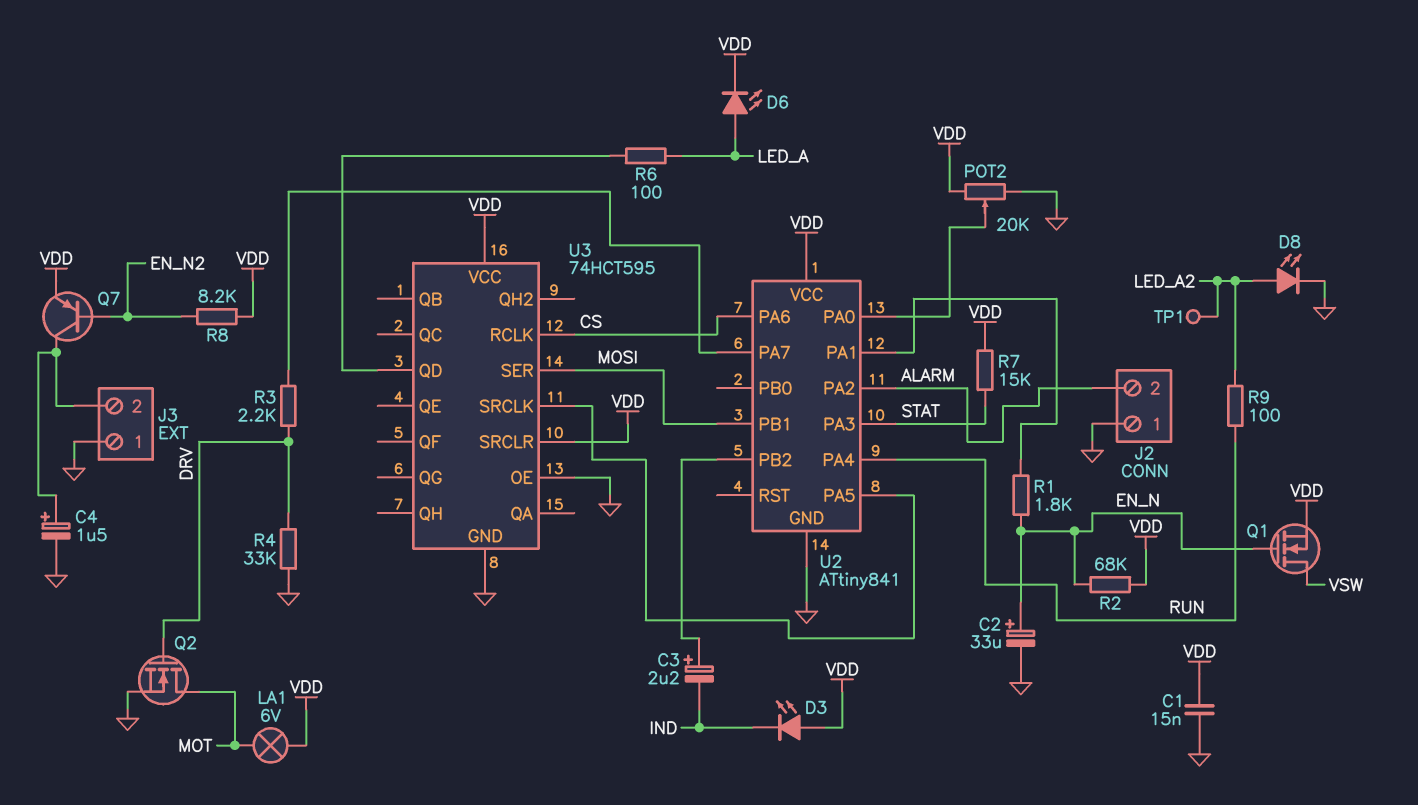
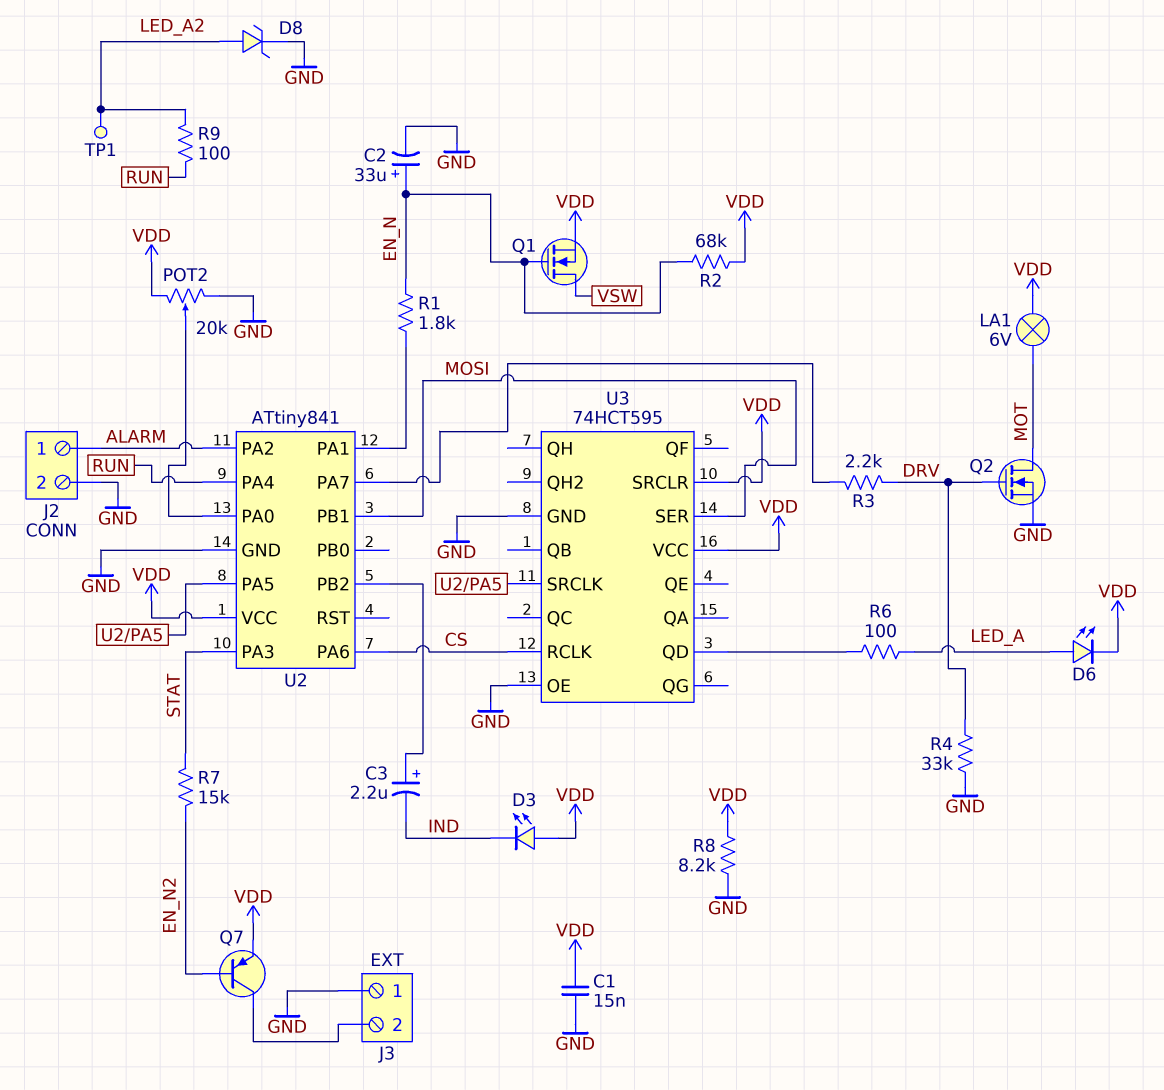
C4: 1.5uF (plus J3/2, minus GND) -> none
D8: LED (A LED_A2, K GND) -> zener (A LED_A2, K GND)
J2 pin 1: GND -> ALARM
J2 pin 2: ALARM -> GND
R7: 15k (STAT, VDD) -> 15k (EN_N2, STAT)
R8: 8.2k (EN_N2, VDD) -> 8.2k (GND, VDD)

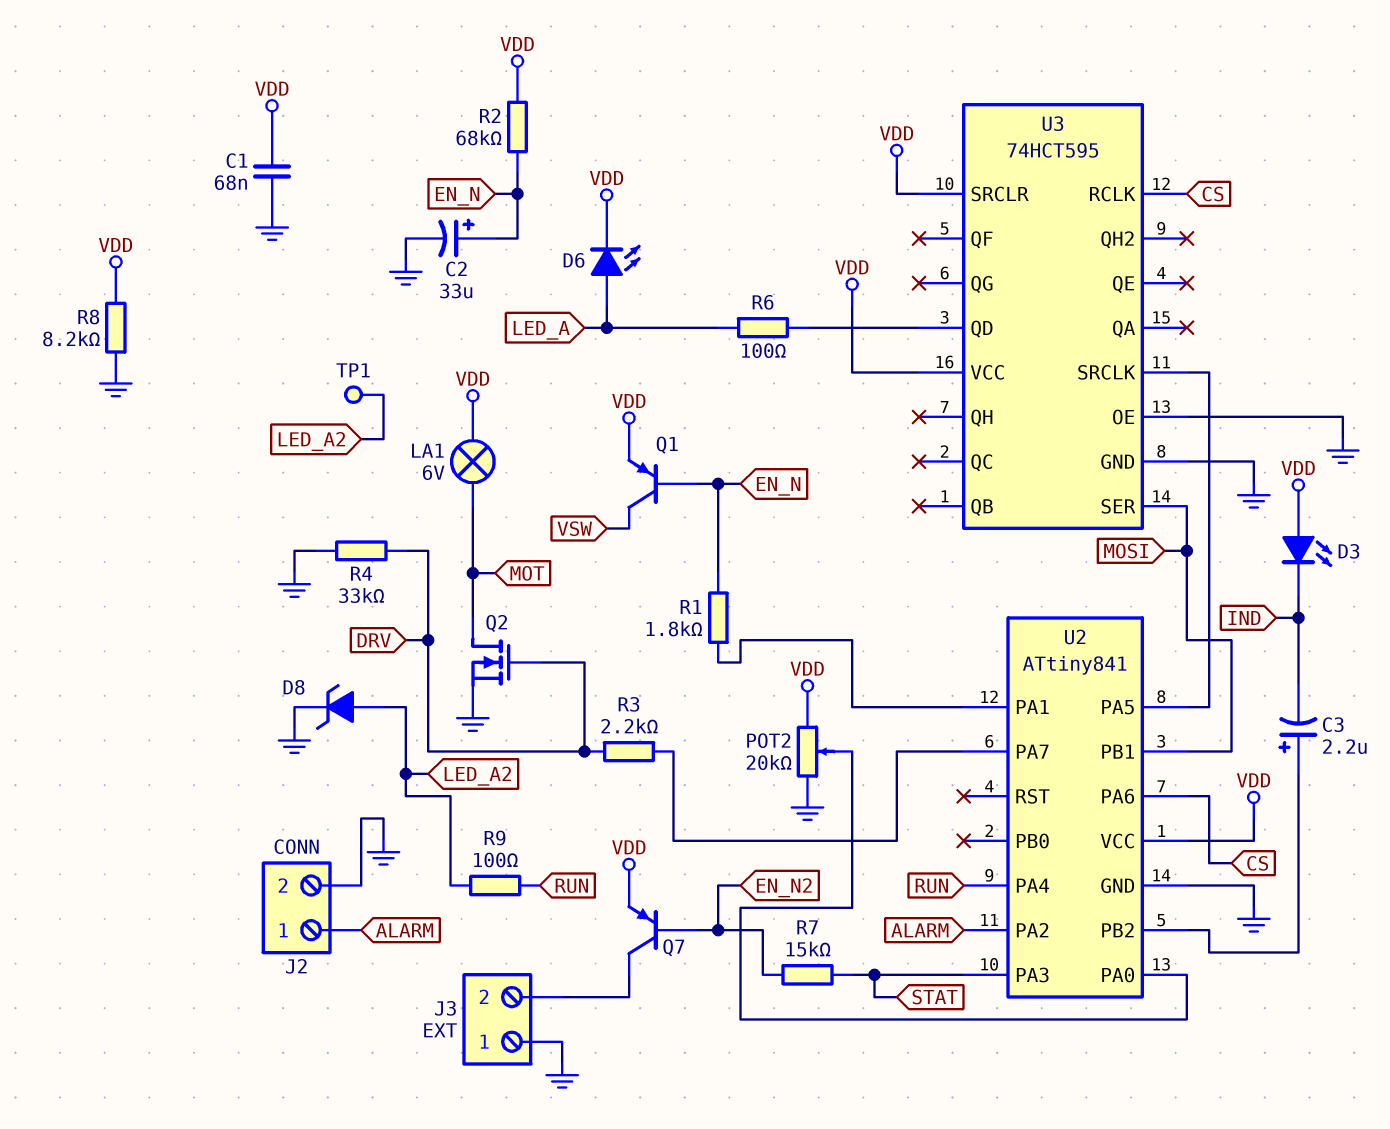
C1: 15nF (GND, VDD) -> 68nF (GND, VDD)
Q1: NMOS (G EN_N, D VSW, S VDD) -> PNP (B EN_N, C VSW, E VDD)

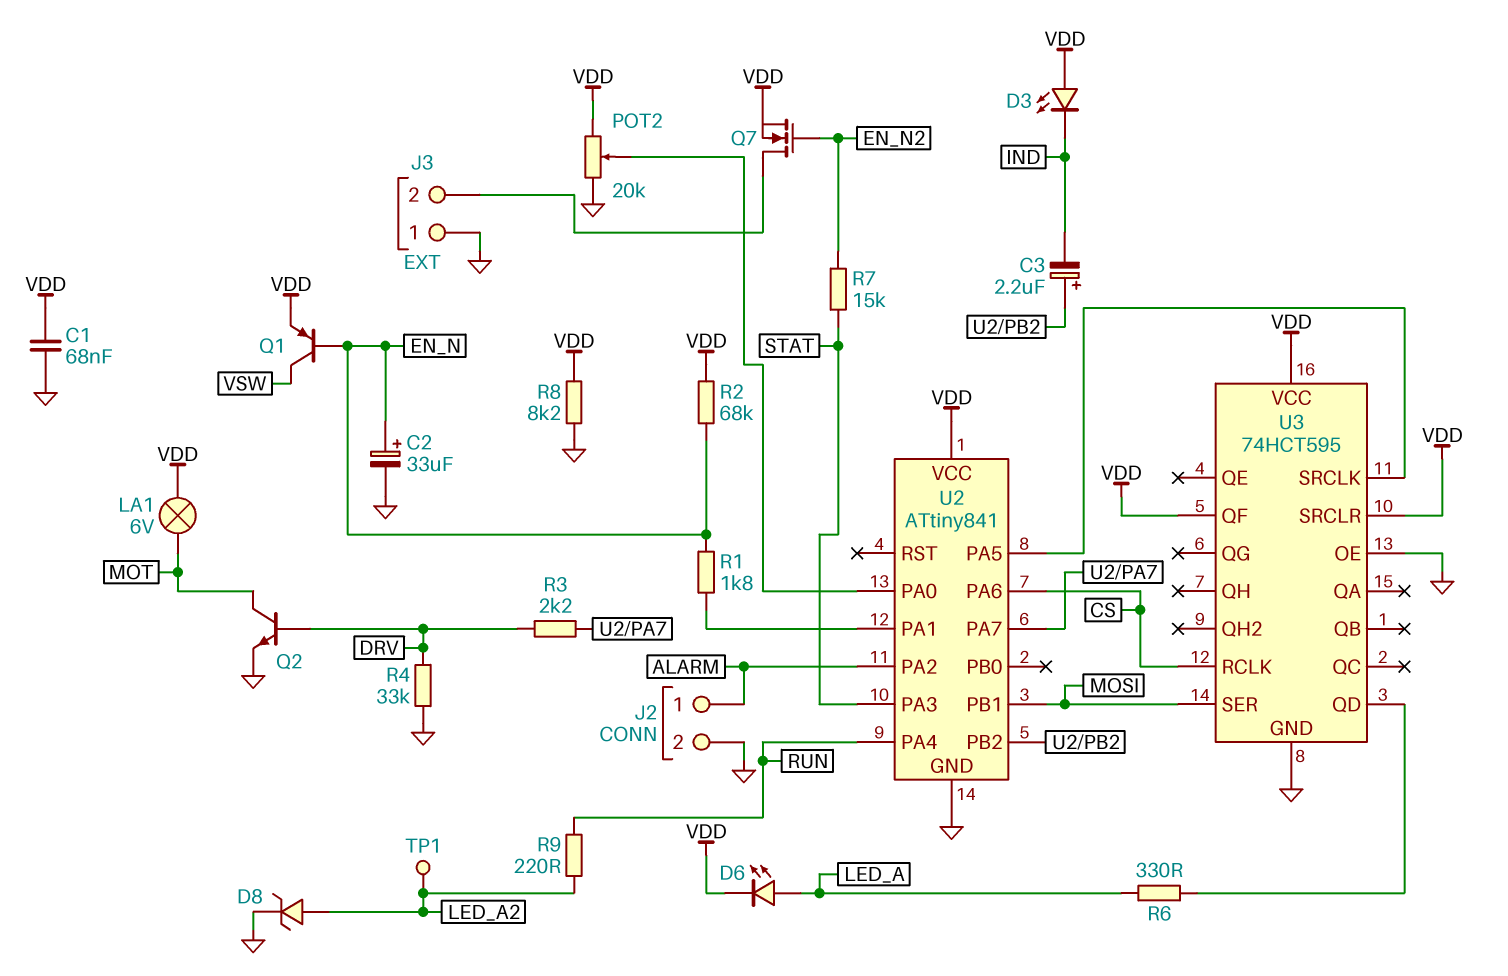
Q2: NMOS (G DRV, D MOT, S GND) -> NPN (B DRV, C MOT, E GND)
Q7: PNP (B EN_N2, C J3/2, E VDD) -> NMOS (G EN_N2, D J3/2, S VDD)
R6: 100 (LED_A, U3/QD) -> 330 (LED_A, U3/QD)
R9: 100 (LED_A2, RUN) -> 220 (LED_A2, RUN)
U3 pin QF: none -> VDD

